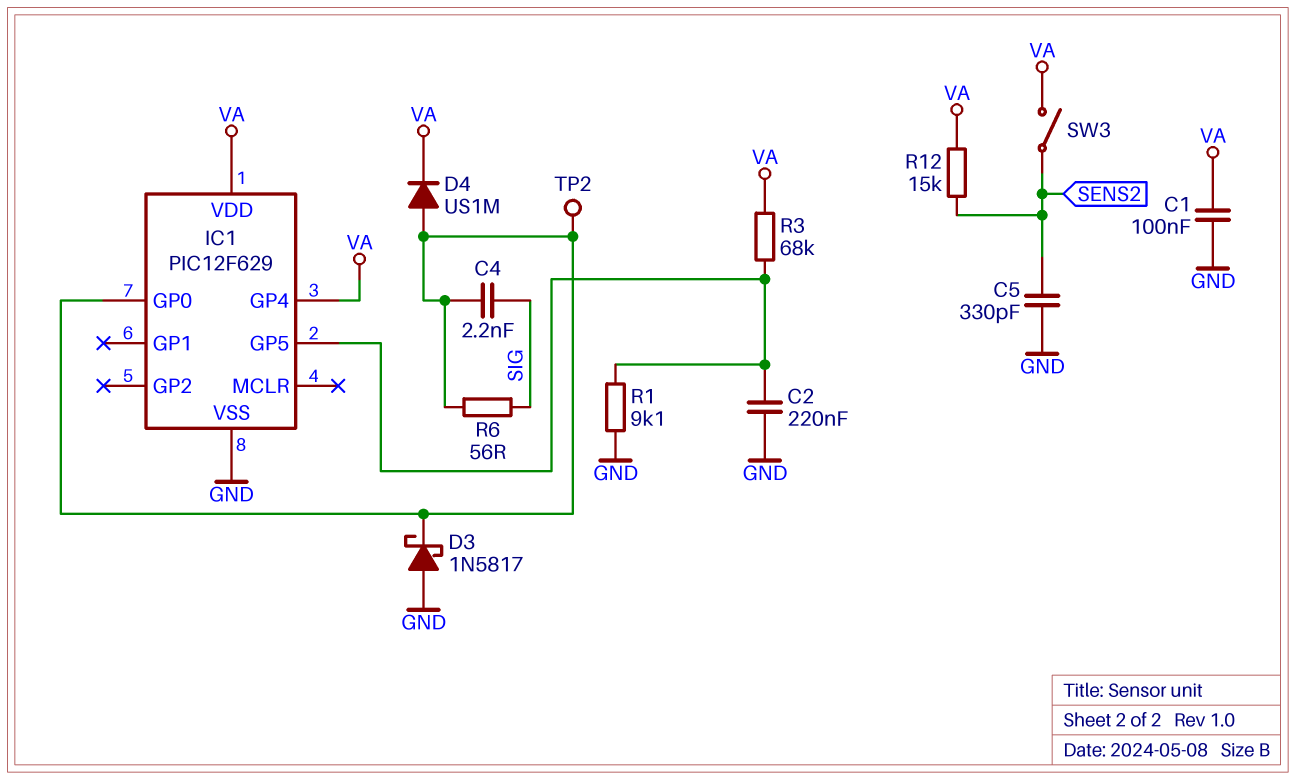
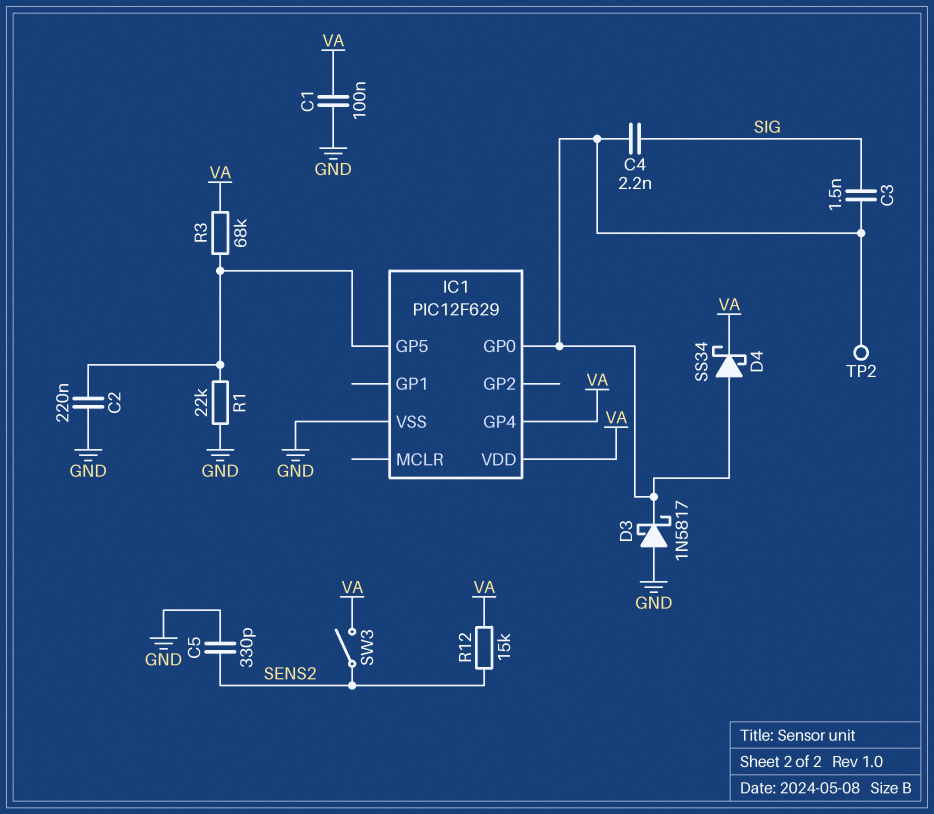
C3: none -> 1.5nF (IC1/GP0, SIG)
D4: diode US1M (A IC1/GP0, K VA) -> schottky SS34 (A IC1/GP0, K VA)
R1: 9.1k (GND, IC1/GP5) -> 22k (GND, IC1/GP5)
R6: 56 (IC1/GP0, SIG) -> none

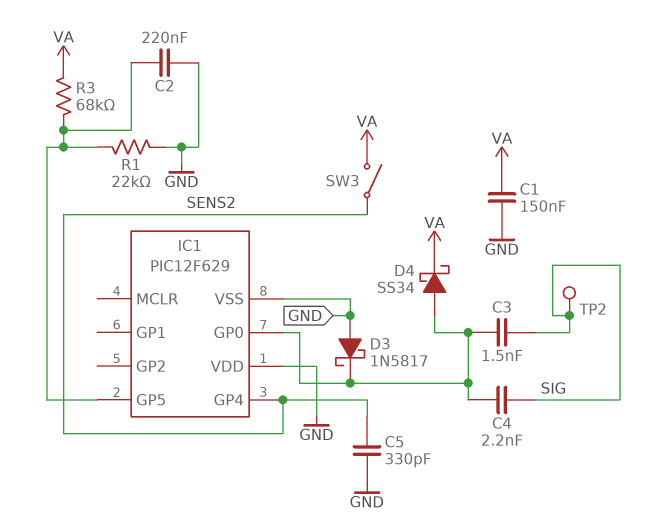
C1: 100nF (GND, VA) -> 150nF (GND, VA)
IC1 pin GP4: VA -> SENS2
IC1 pin VDD: VA -> GND
R12: 15k (SENS2, VA) -> none
TP2: test point (IC1/GP0) -> test point (SIG)

